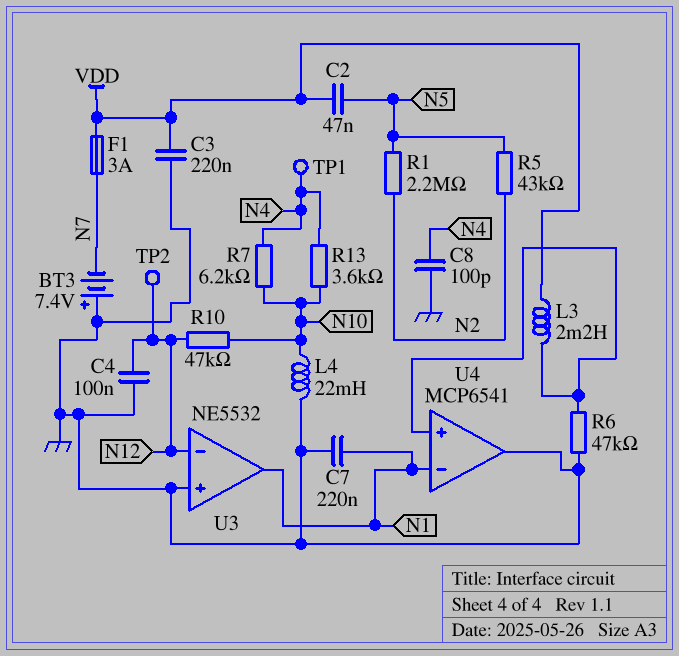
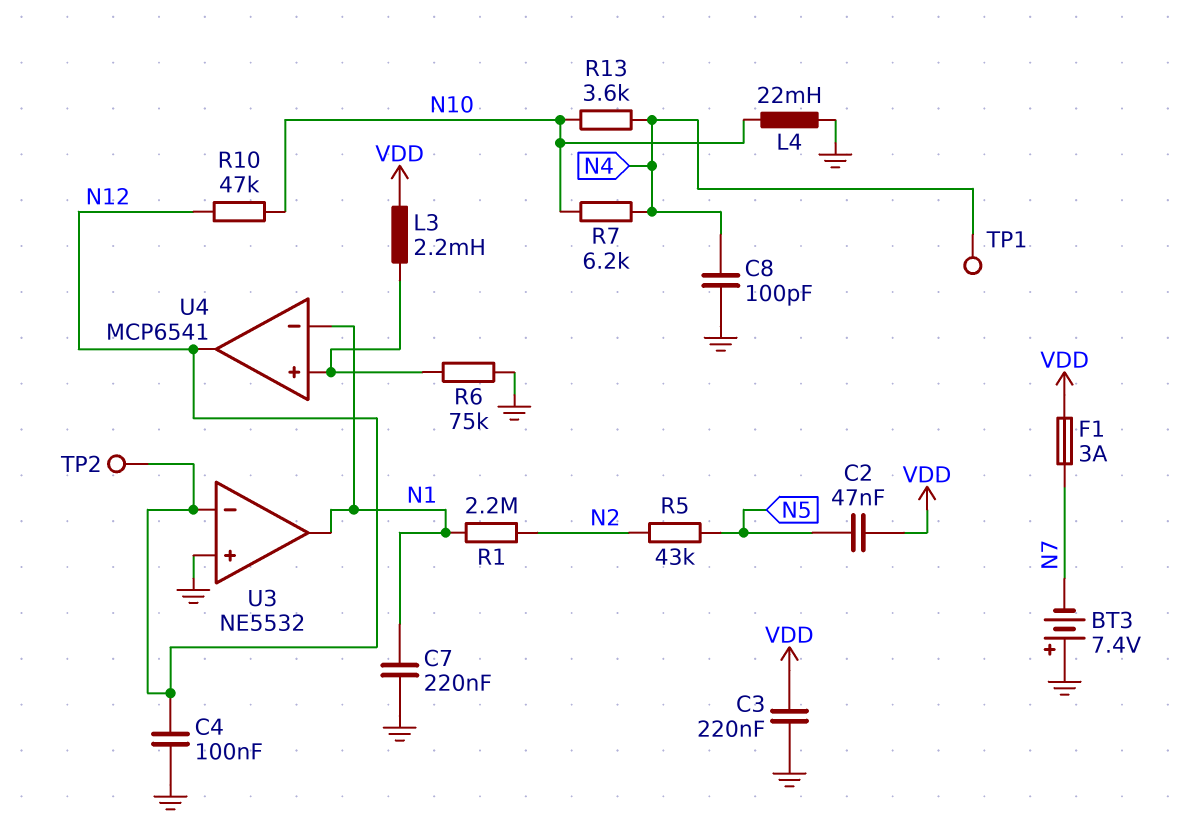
R1: 2.2M (N2, N5) -> 2.2M (N1, N2)
R6: 47k (GND, U4/in+) -> 75k (GND, U4/in+)
U4 pin out: GND -> N12

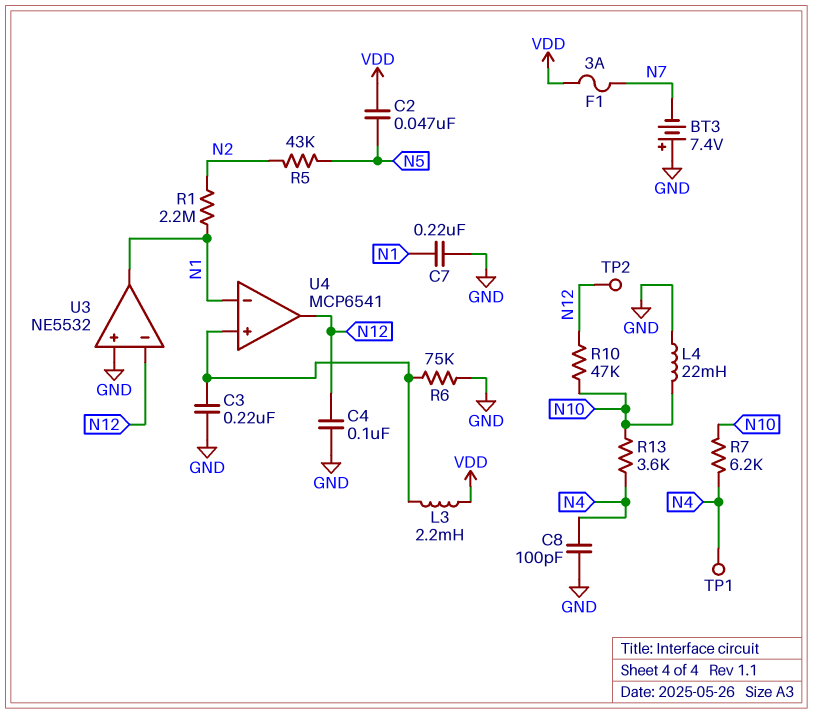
C3: 220nF (GND, VDD) -> 220nF (GND, U4/in+)

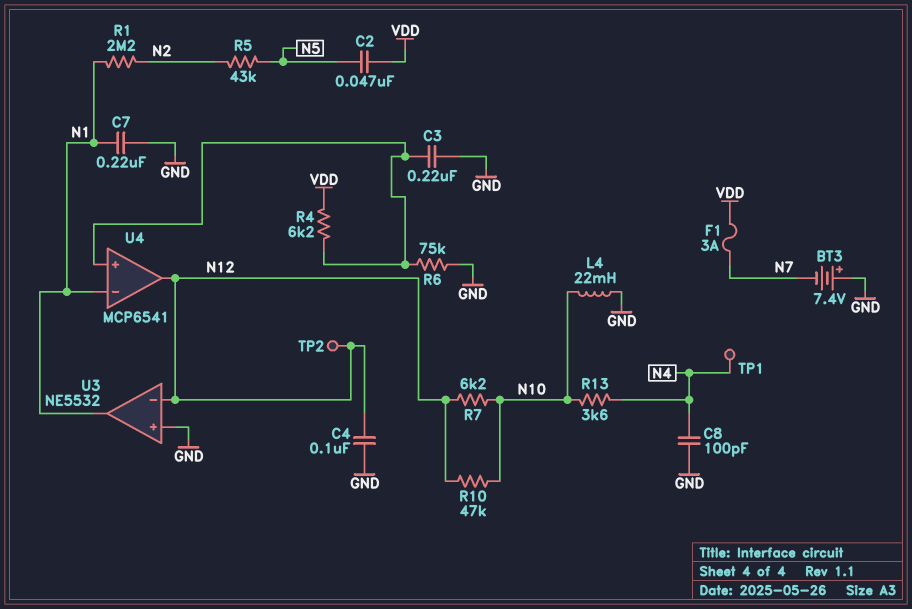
L3: 2.2mH (U4/in+, VDD) -> none
R4: none -> 6.2k (U4/in+, VDD)
R7: 6.2k (N4, N10) -> 6.2k (N10, N12)

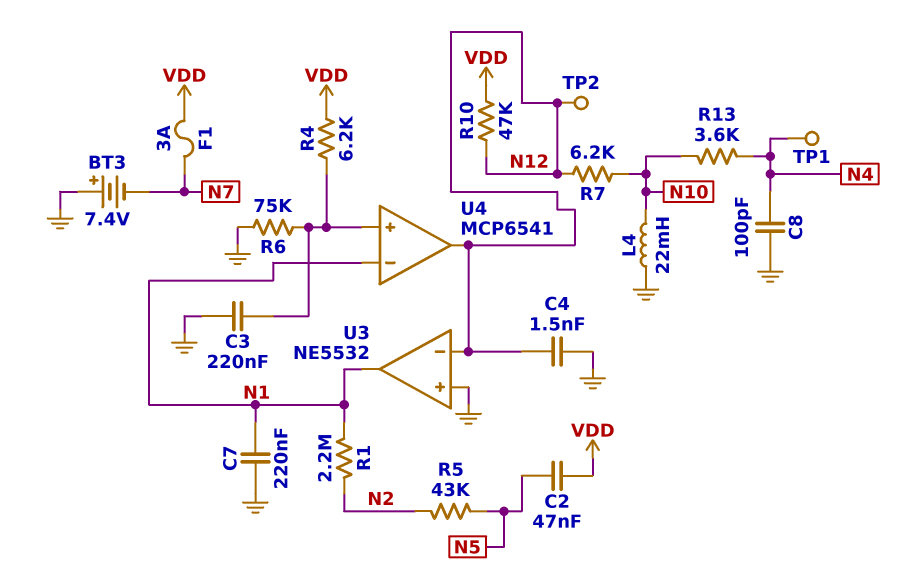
C4: 100nF (GND, N12) -> 1.5nF (GND, N12)
R10: 47k (N10, N12) -> 47k (N12, VDD)

